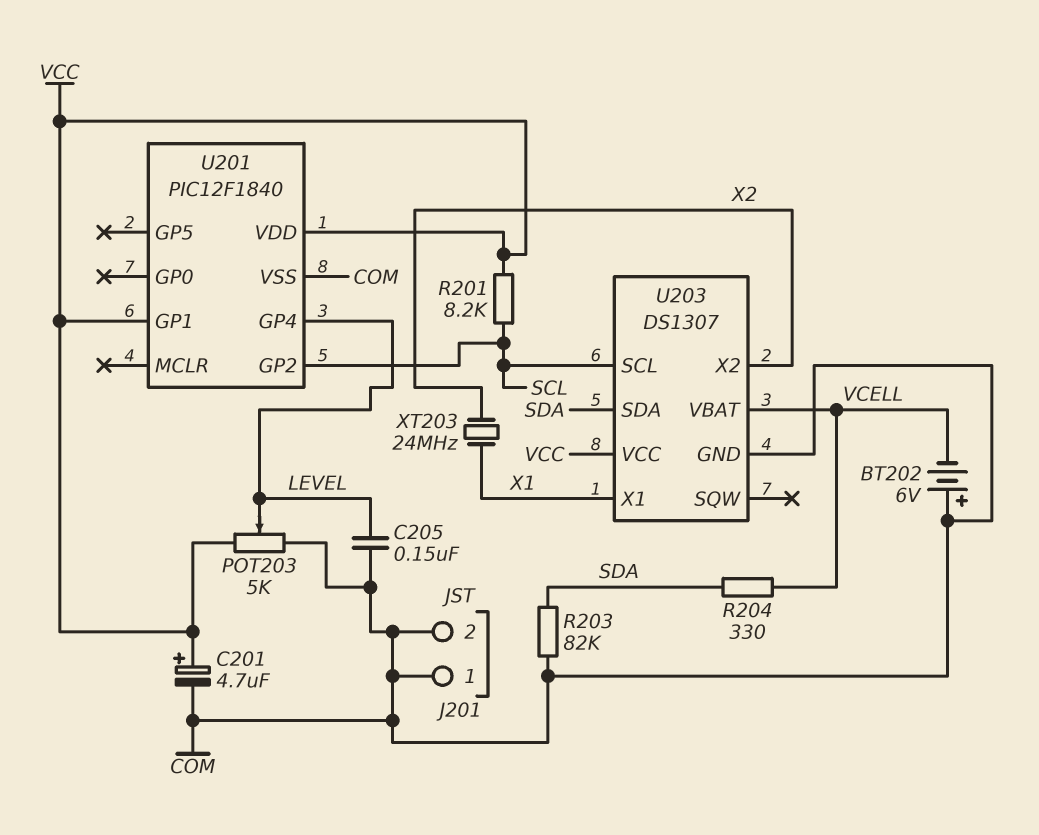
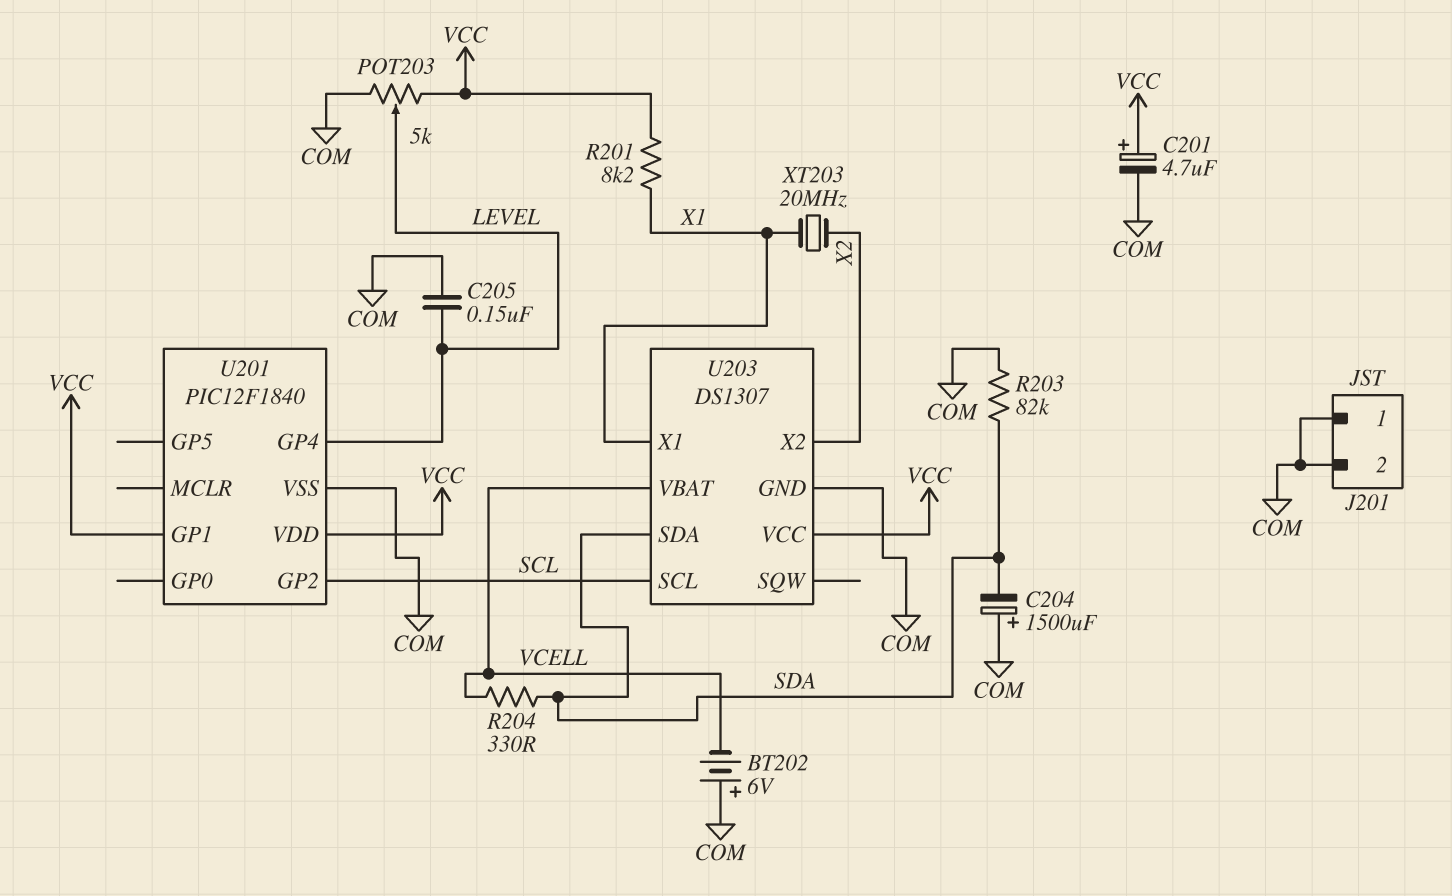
C204: none -> 1500uF (plus COM, minus SDA)
R201: 8.2k (SCL, VCC) -> 8.2k (VCC, X1)
XT203: 24MHz (X1, X2) -> 20MHz (X1, X2)

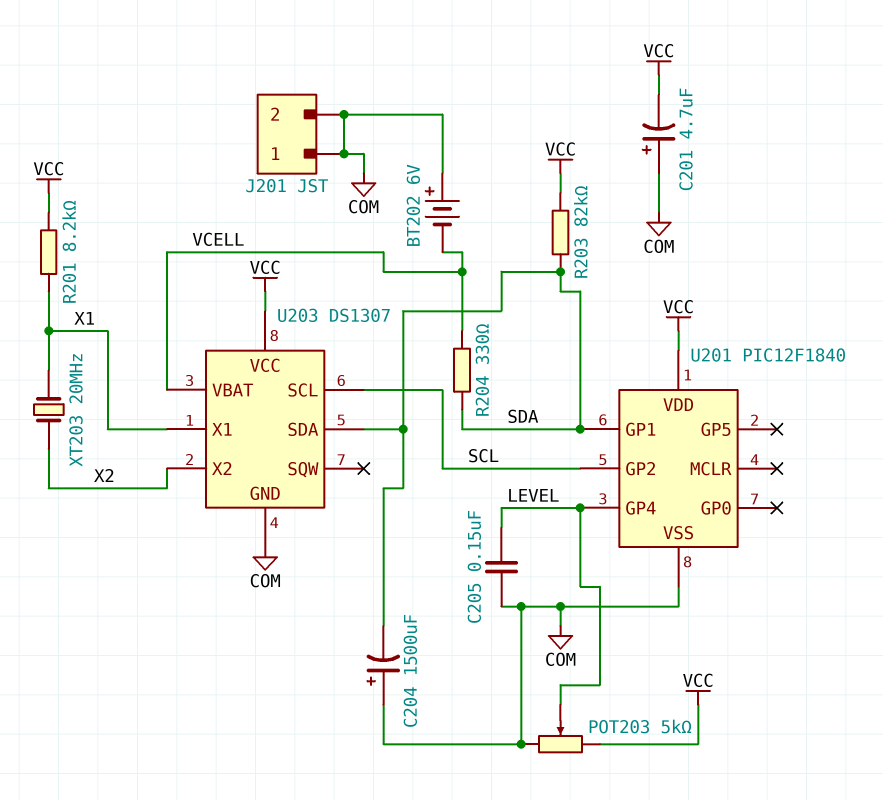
C201: 4.7uF (plus VCC, minus COM) -> 4.7uF (plus COM, minus VCC)
R203: 82k (COM, SDA) -> 82k (SDA, VCC)
U201 pin GP1: VCC -> SDA

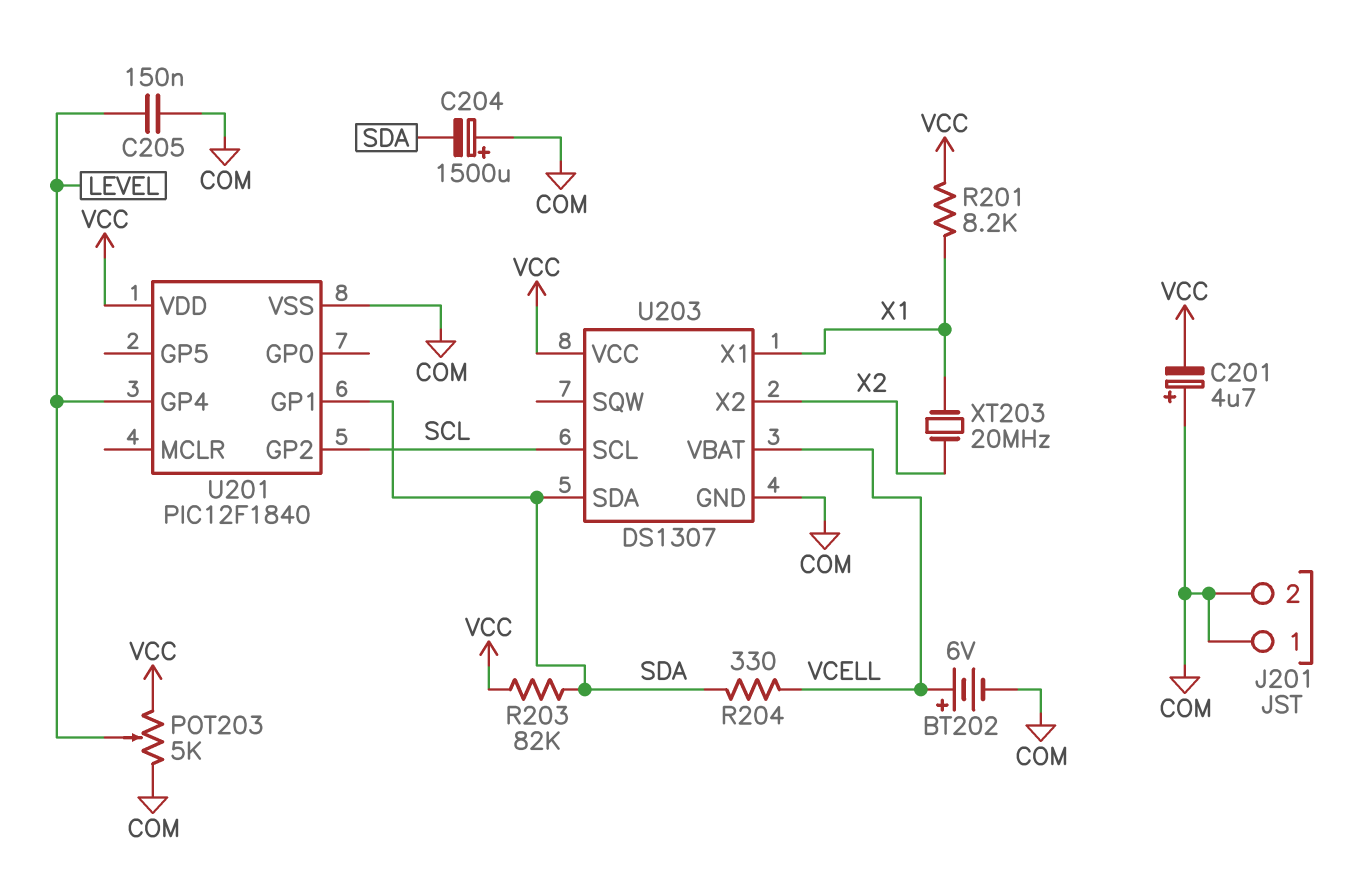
BT202: 6V (plus COM, minus VCELL) -> 6V (plus VCELL, minus COM)

